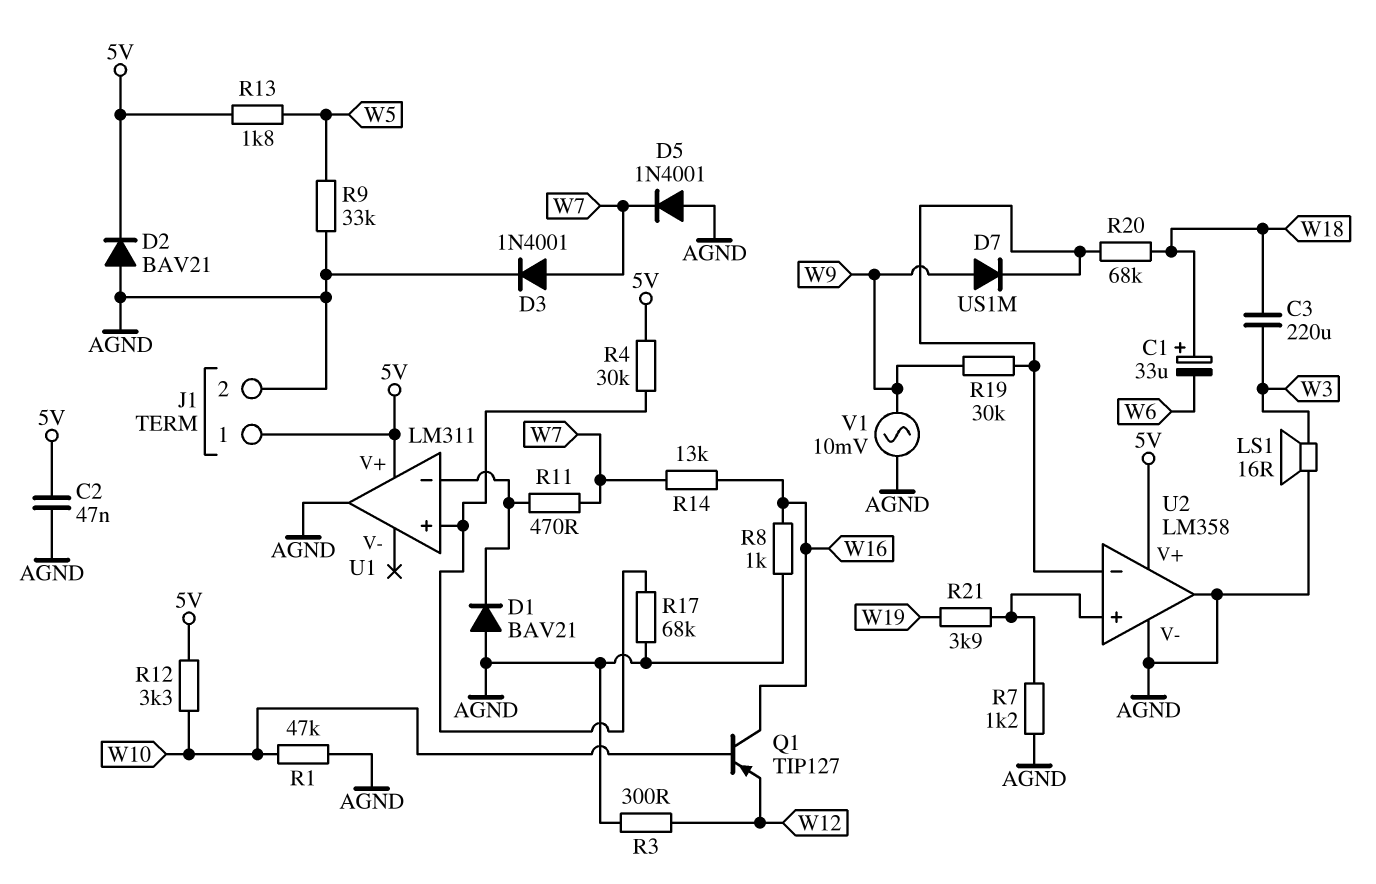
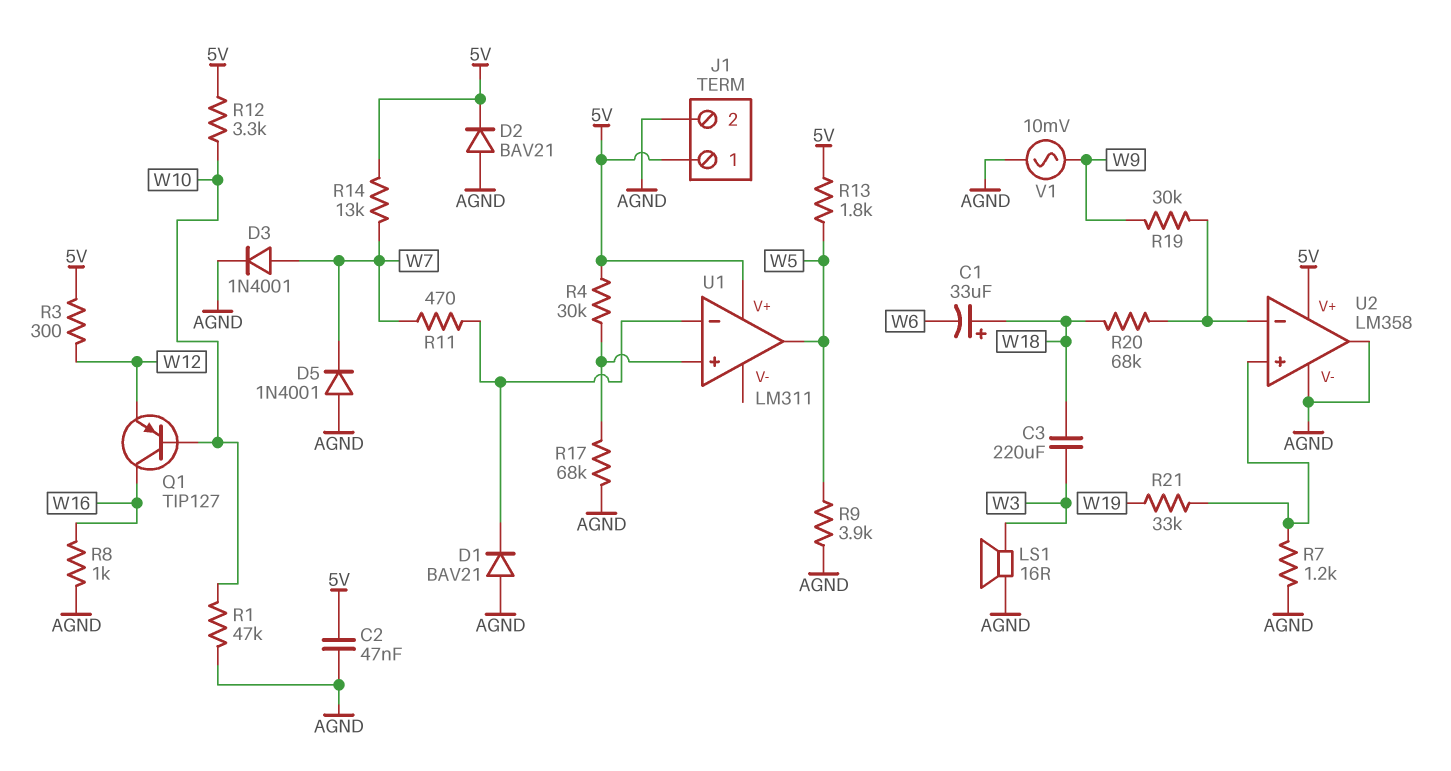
D7: diode US1M (A W9, K U2/in-) -> none
R3: 300 (AGND, W12) -> 300 (5V, W12)
R9: 33k (AGND, W5) -> 3.9k (AGND, W5)
R14: 13k (W7, W16) -> 13k (5V, W7)
R21: 3.9k (U2/in+, W19) -> 33k (U2/in+, W19)
U1 pin out: AGND -> W5

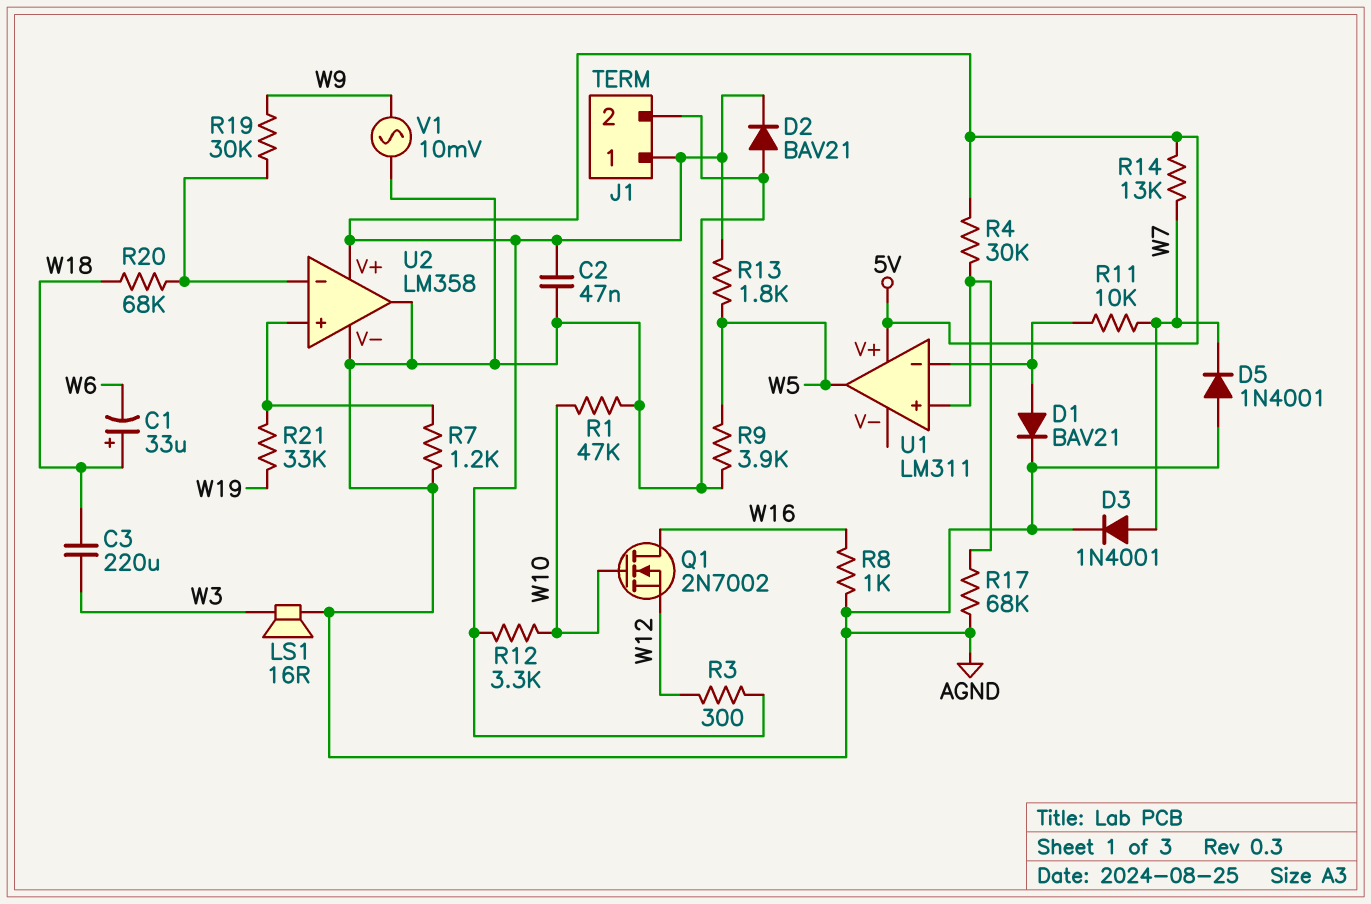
D1: diode BAV21 (A AGND, K U1/in-) -> diode BAV21 (A U1/in-, K AGND)
Q1: PNP TIP127 (B W10, C W16, E W12) -> NMOS 2N7002 (G W10, D W16, S W12)
R11: 470 (U1/in-, W7) -> 10k (U1/in-, W7)

